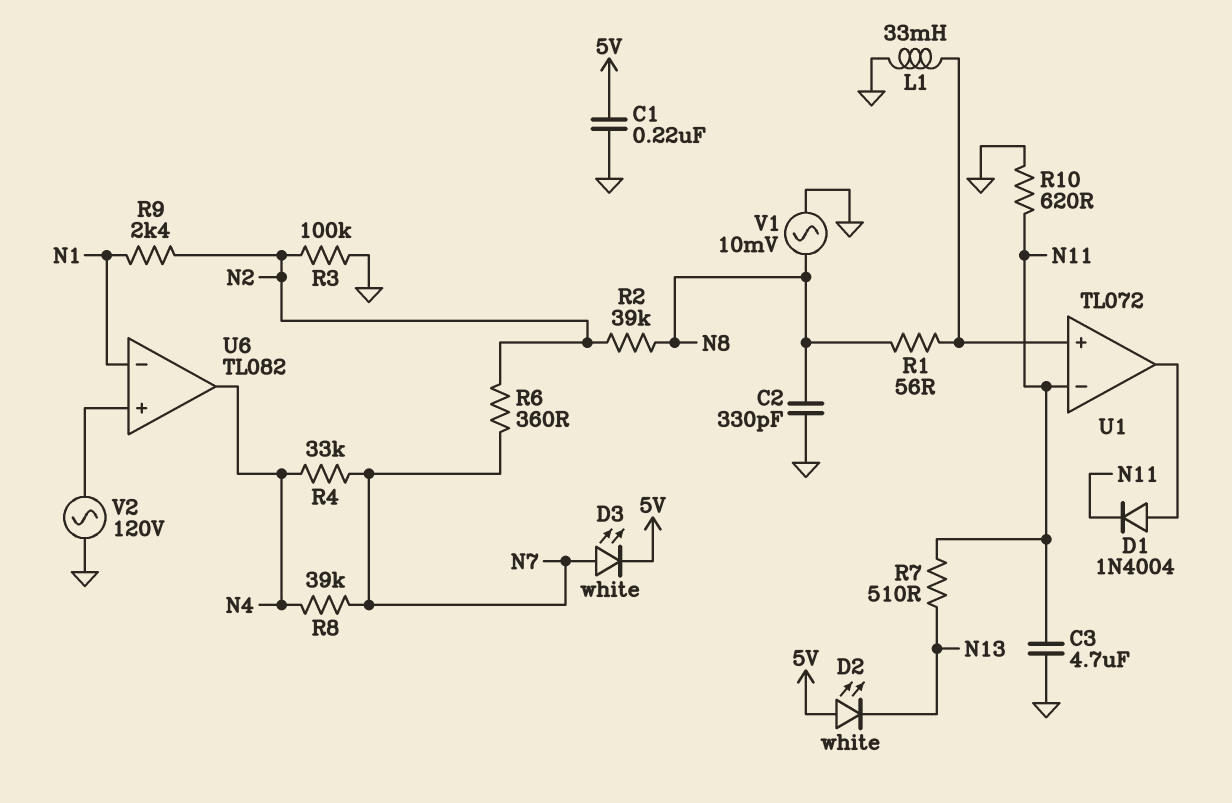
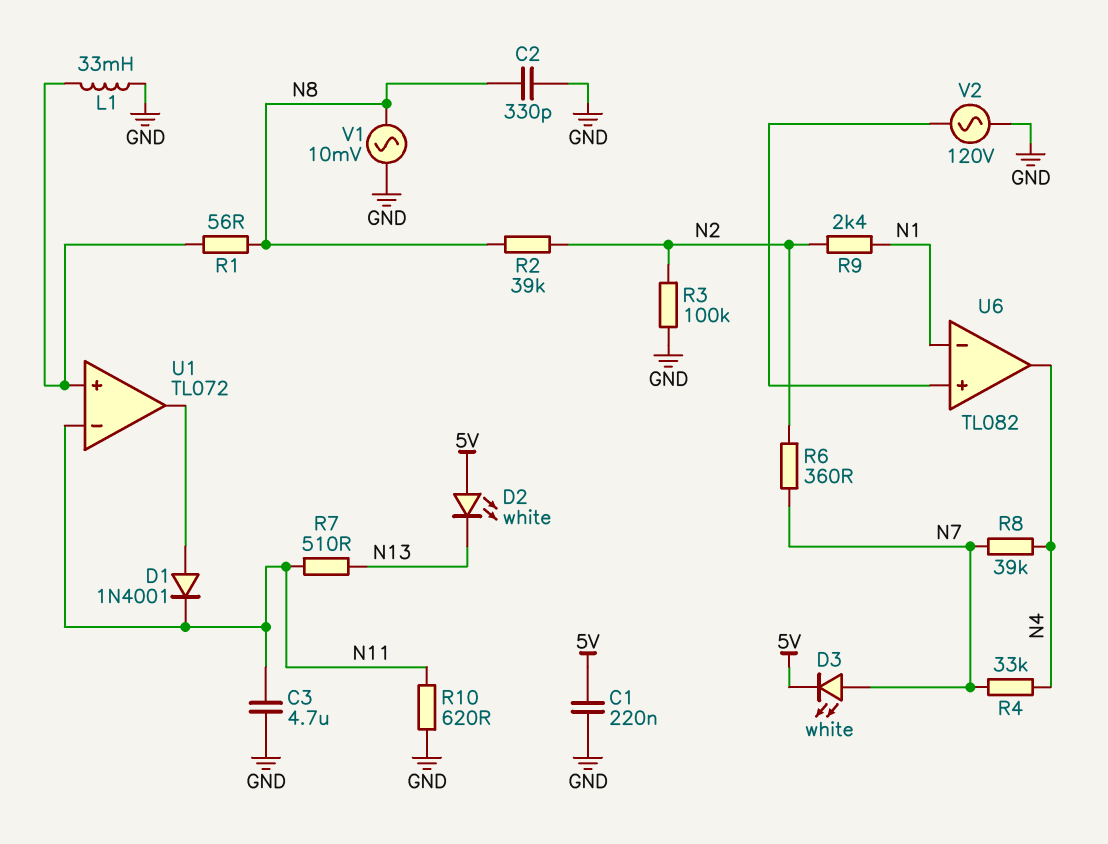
D1: diode 1N4004 (A U1/out, K N11) -> diode 1N4001 (A U1/out, K N11)

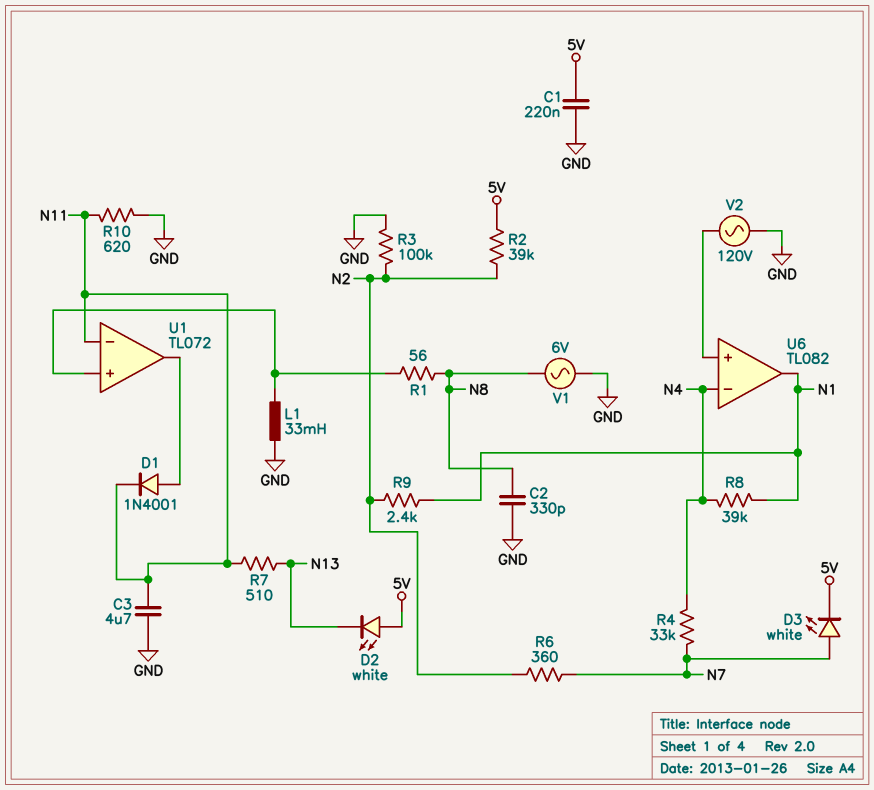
R2: 39k (N2, N8) -> 39k (5V, N2)
R8: 39k (N4, N7) -> 39k (N1, N4)
U6 pin in-: N1 -> N4
U6 pin out: N4 -> N1
V1: AC 10mV (GND, N8) -> AC 6V (GND, N8)

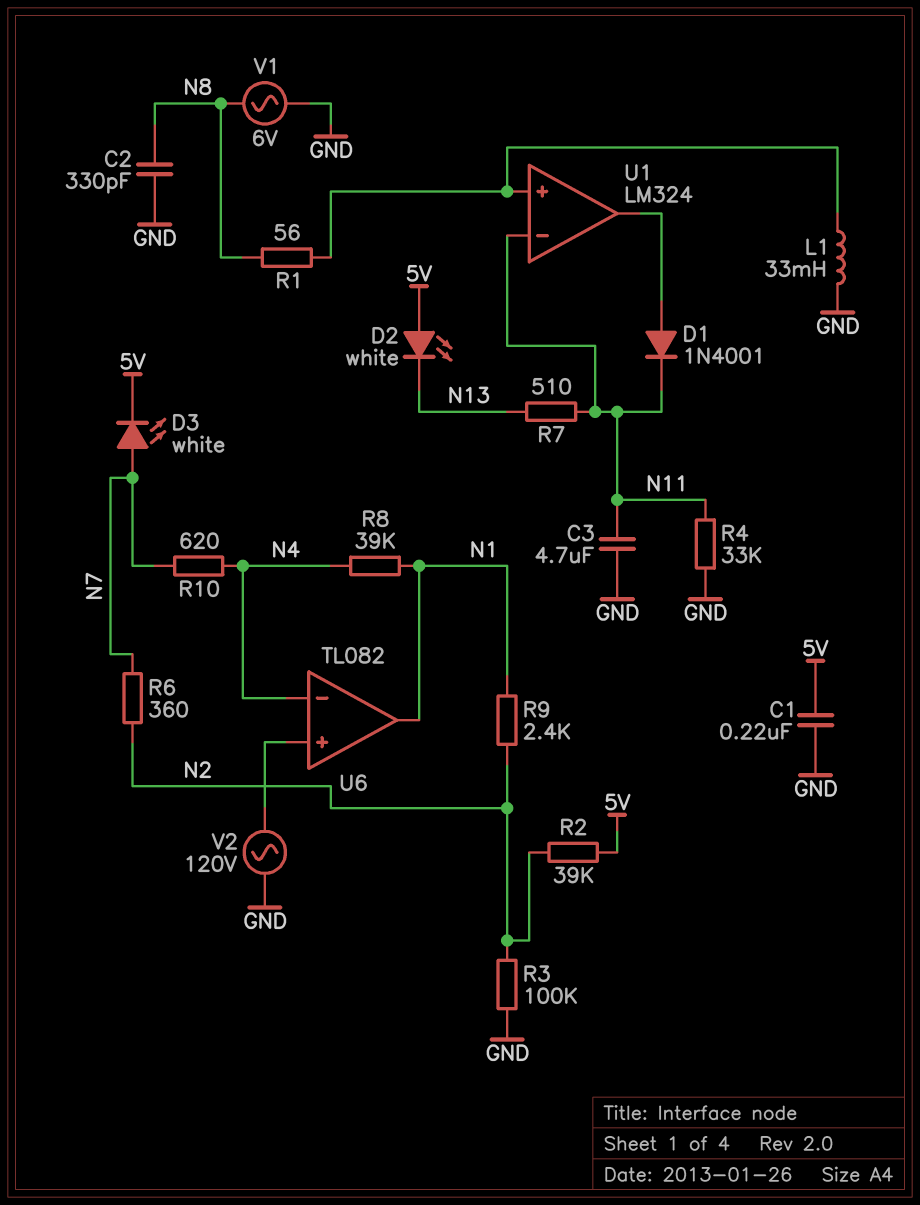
R4: 33k (N4, N7) -> 33k (GND, N11)
R10: 620 (GND, N11) -> 620 (N4, N7)
U1: TL072 -> LM324

